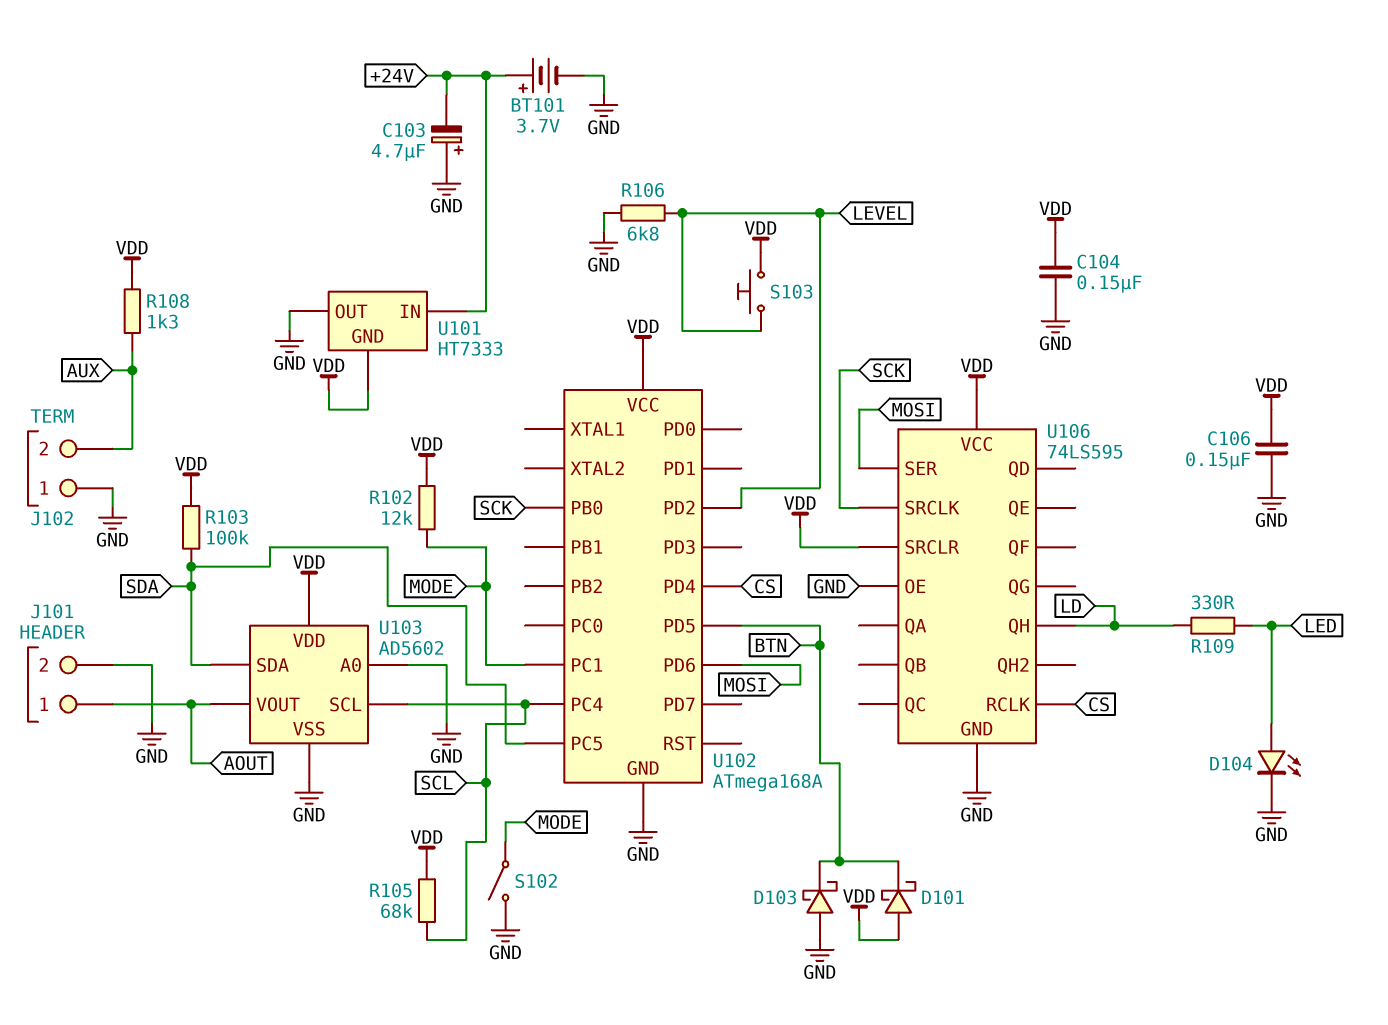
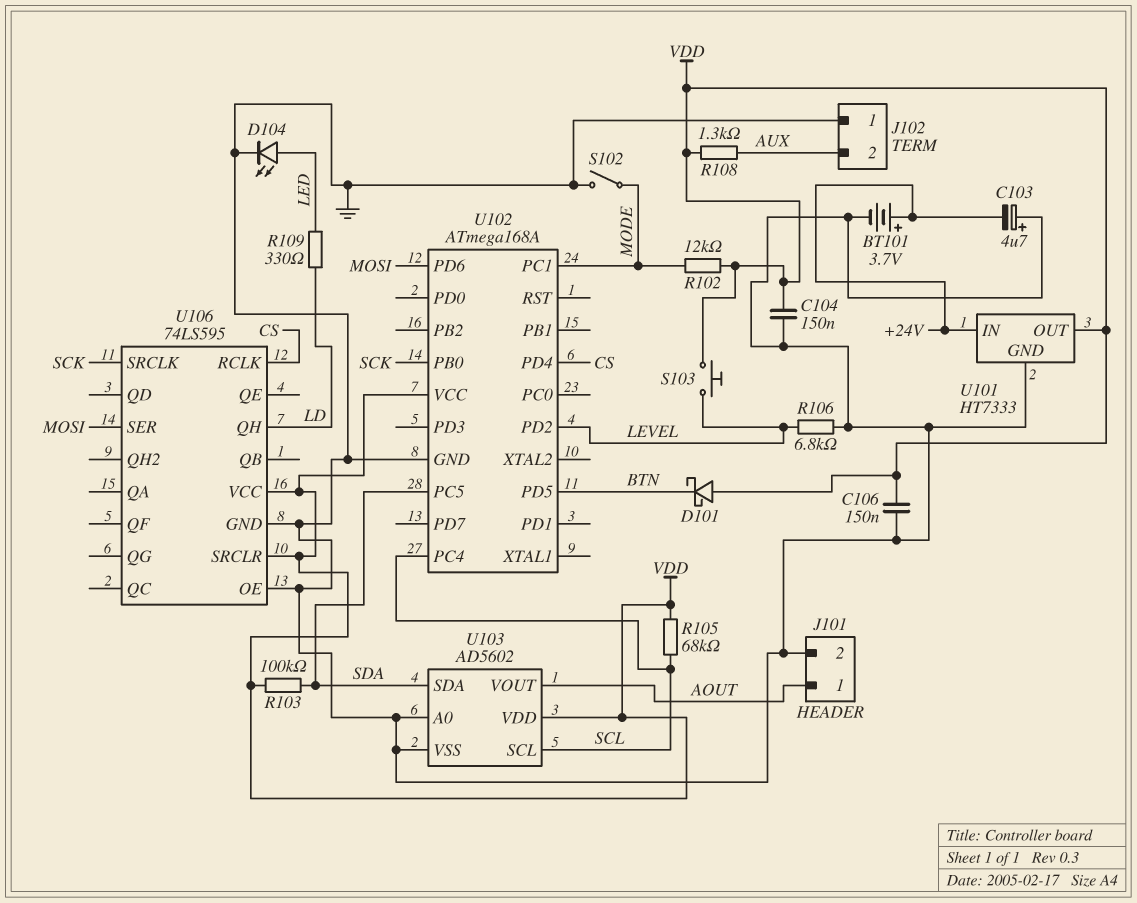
D103: schottky (A GND, K BTN) -> none
U101 pin GND: VDD -> GND
U101 pin OUT: GND -> VDD

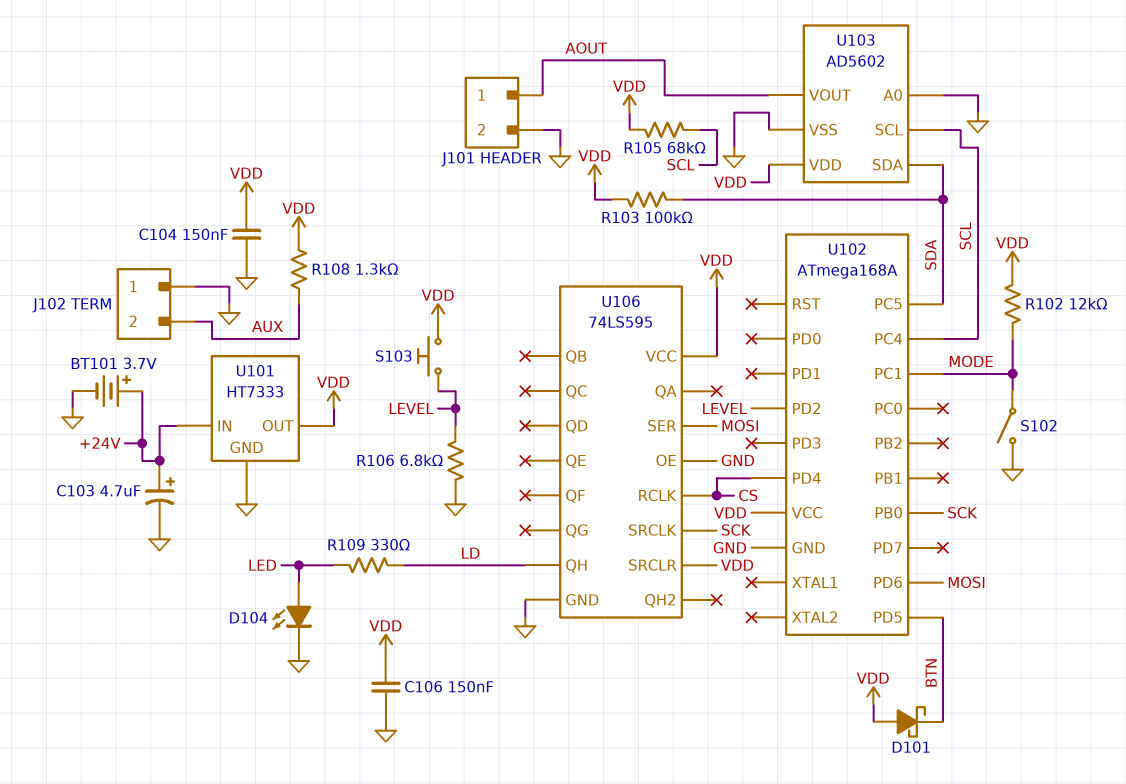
C103: 4.7uF (plus GND, minus +24V) -> 4.7uF (plus +24V, minus GND)

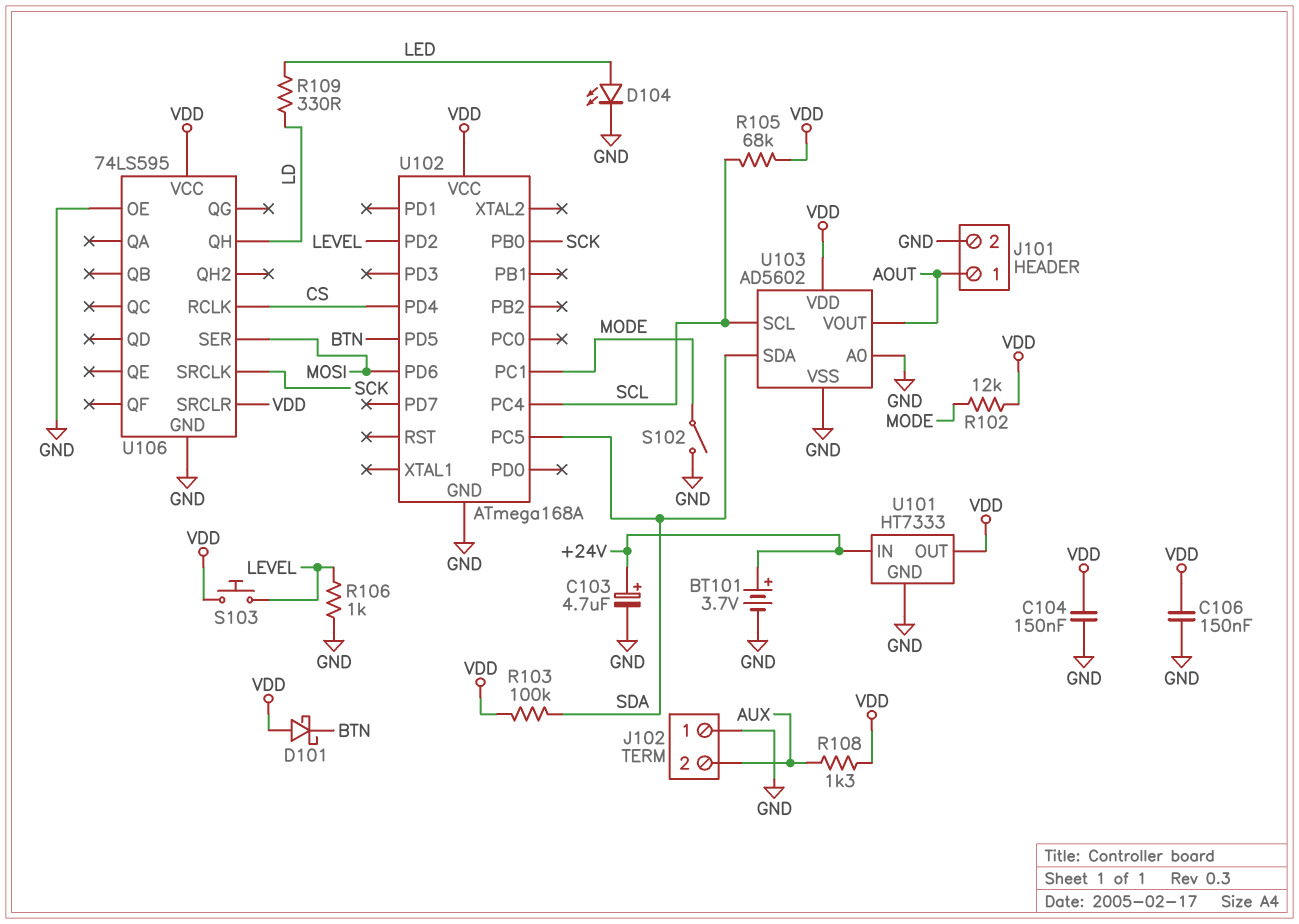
R106: 6.8k (GND, LEVEL) -> 1k (GND, LEVEL)

